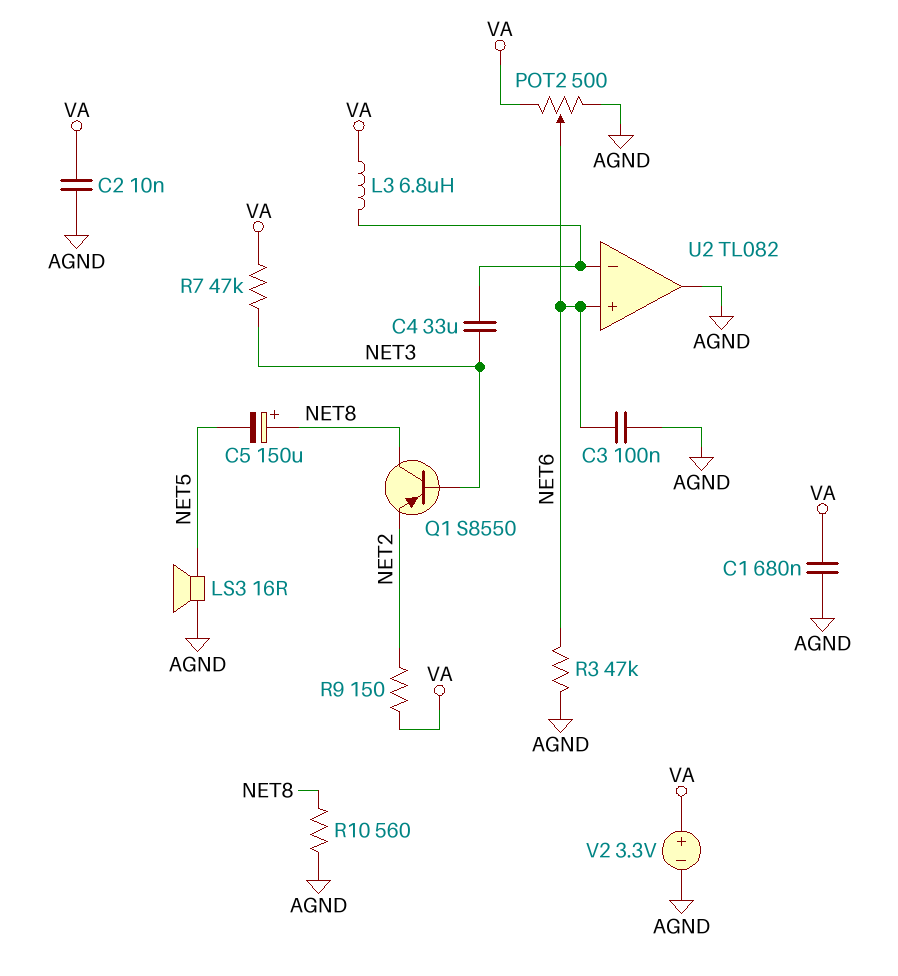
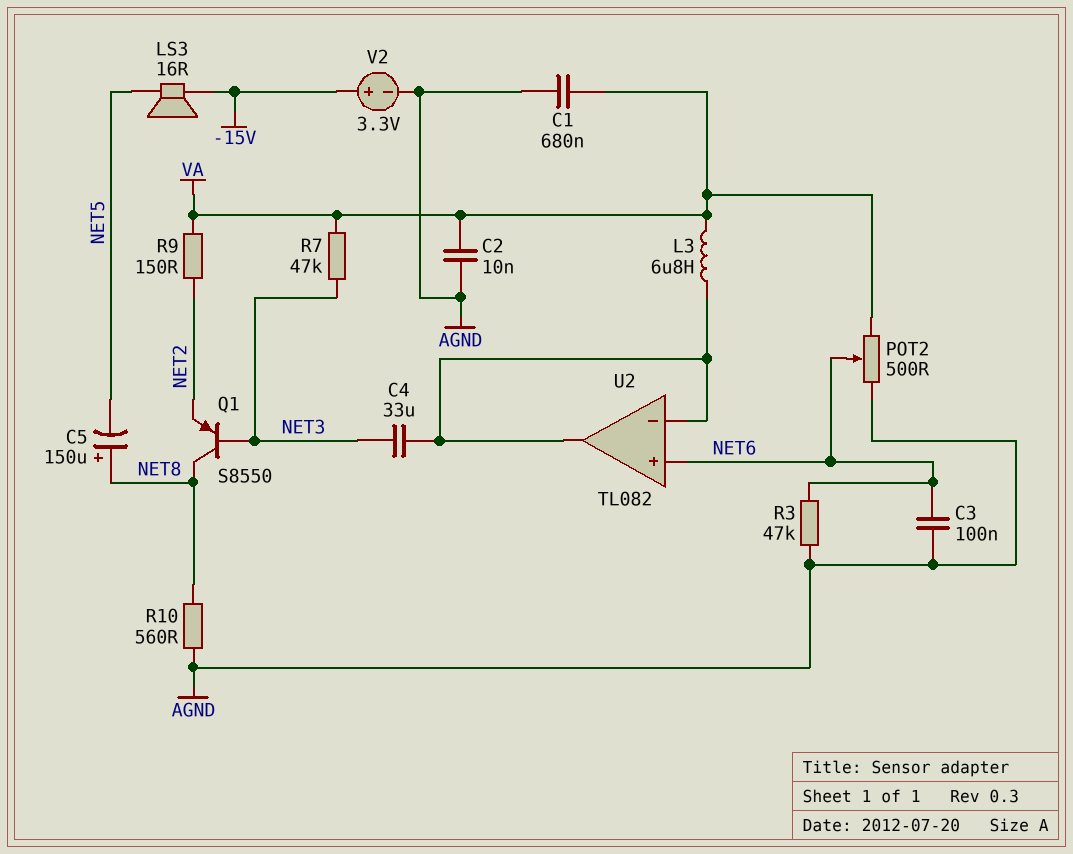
LS3: speaker 16R (AGND, NET5) -> speaker 16R (-15V, NET5)
U2 pin out: AGND -> U2/in-
V2: 3.3V (plus VA, minus AGND) -> 3.3V (plus -15V, minus AGND)

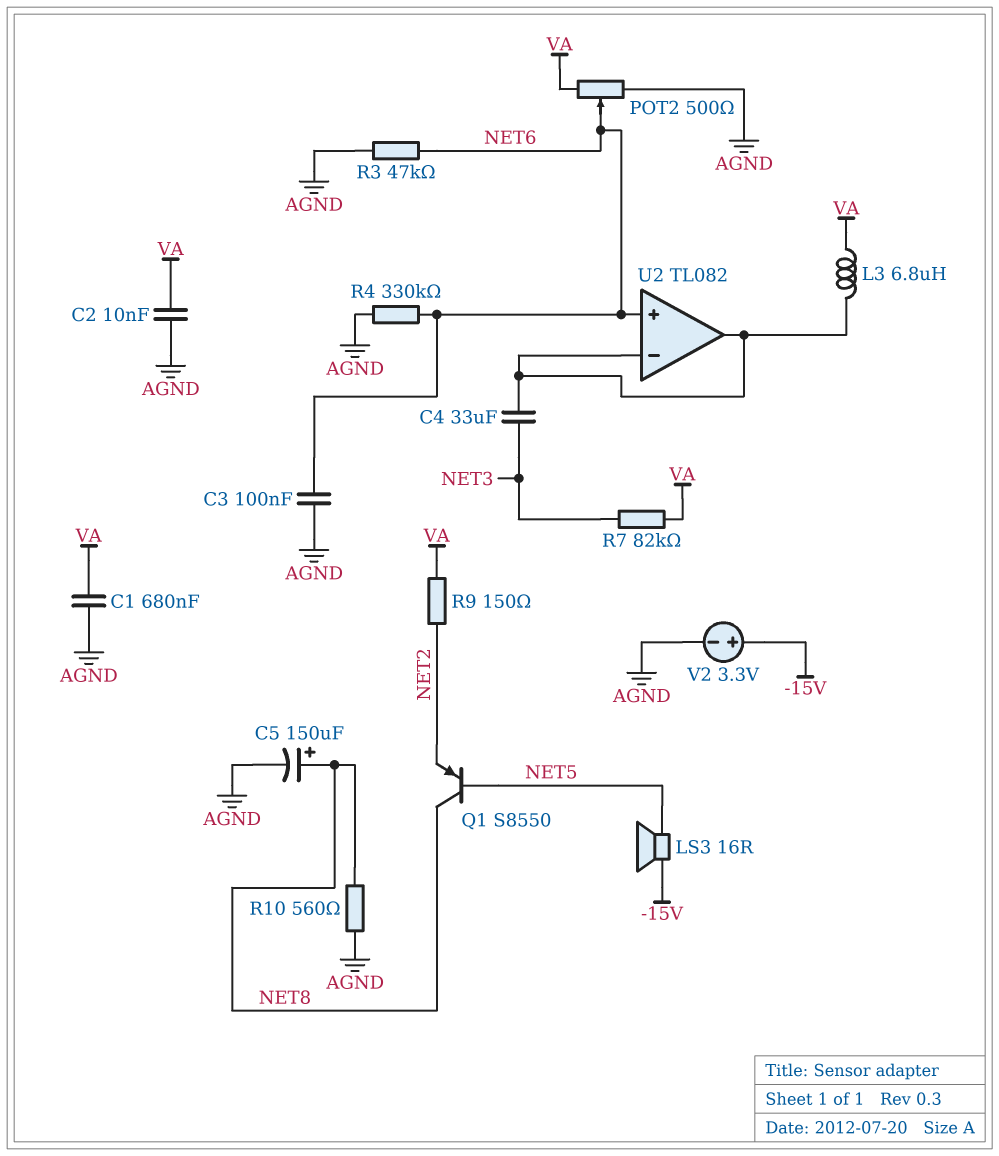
C5: 150uF (plus NET8, minus NET5) -> 150uF (plus NET8, minus AGND)
Q1: PNP S8550 (B NET3, C NET8, E NET2) -> PNP S8550 (B NET5, C NET8, E NET2)
R4: none -> 330k (AGND, NET6)
R7: 47k (NET3, VA) -> 82k (NET3, VA)

